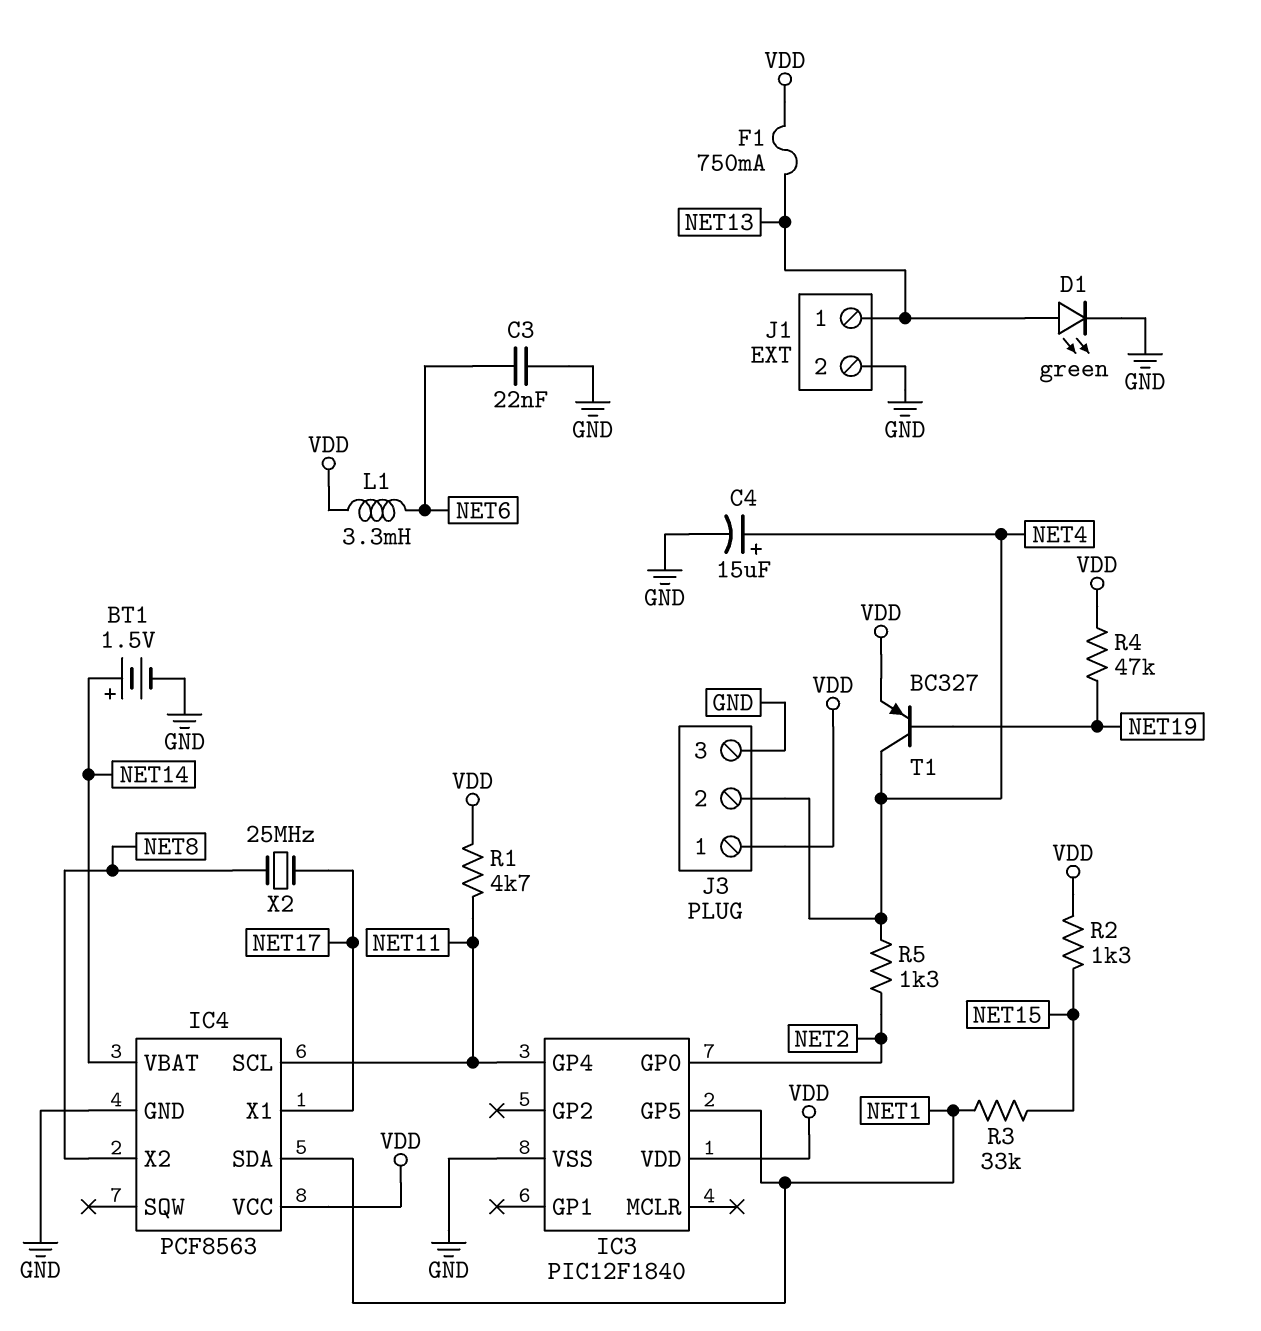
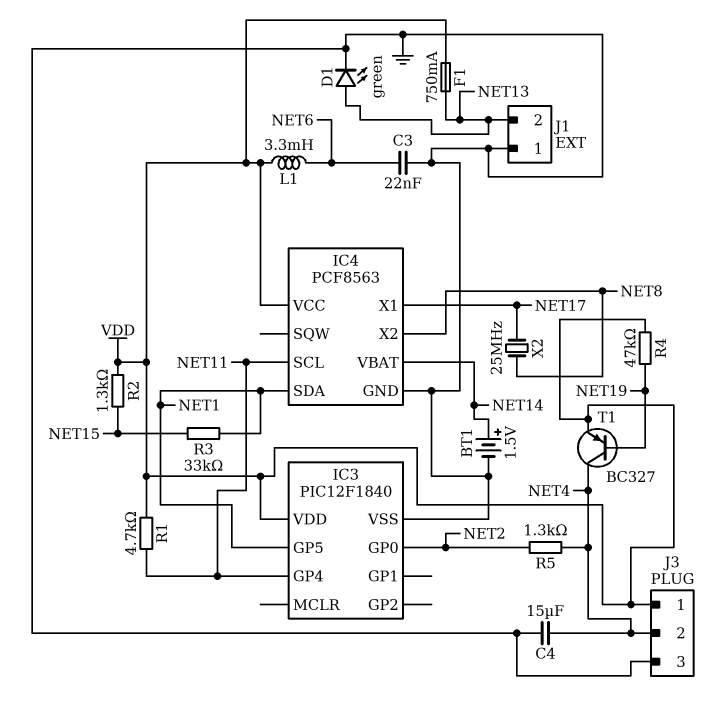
C4: 15uF (plus NET4, minus GND) -> 15uF (GND, NET4)
J1 pin 1: NET13 -> GND
J1 pin 2: GND -> NET13

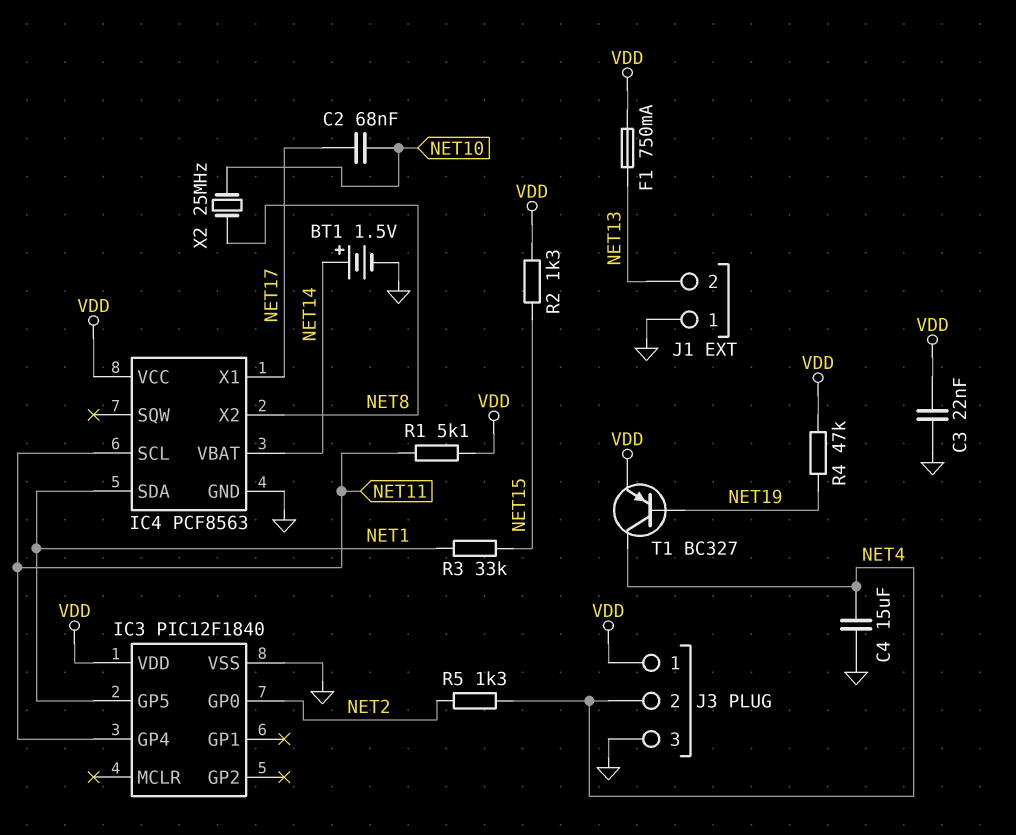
C2: none -> 68nF (NET10, NET17)
C3: 22nF (GND, NET6) -> 22nF (GND, VDD)
D1: LED green (A NET13, K GND) -> none
L1: 3.3mH (NET6, VDD) -> none
R1: 4.7k (NET11, VDD) -> 5.1k (NET11, VDD)
X2: 25MHz (NET8, NET17) -> 25MHz (NET8, NET10)

